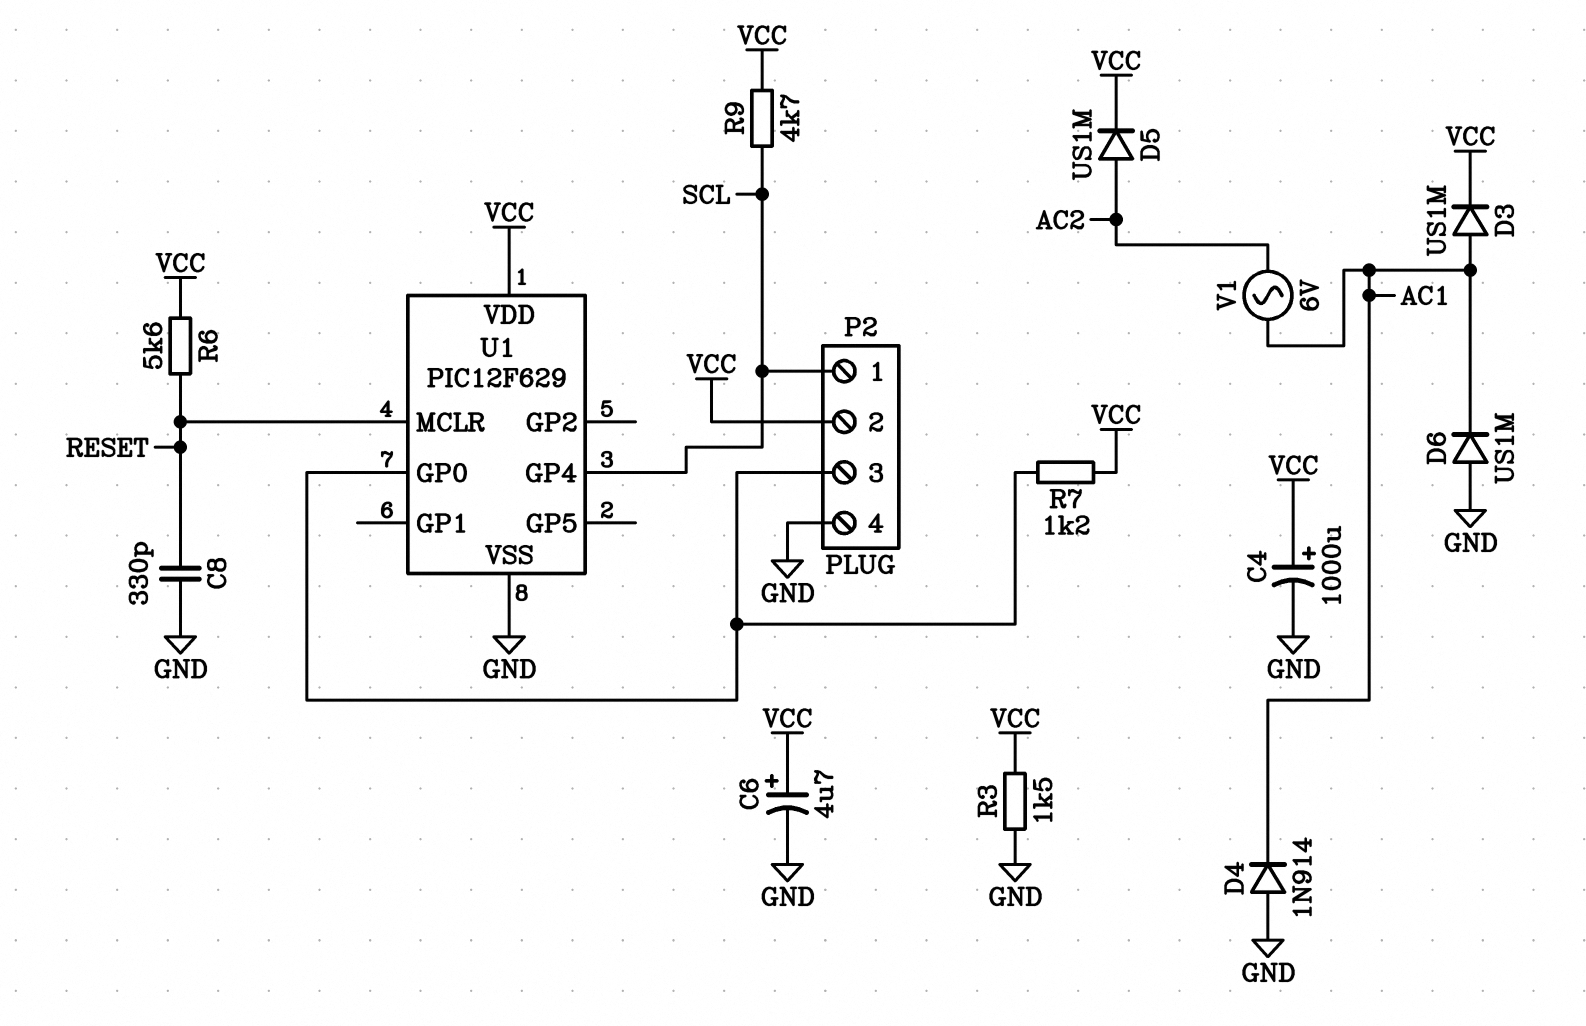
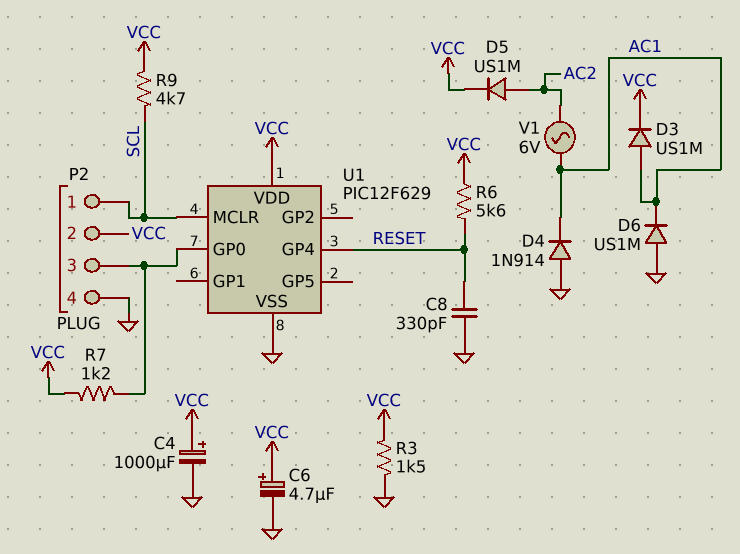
U1 pin GP4: SCL -> RESET
U1 pin MCLR: RESET -> SCL

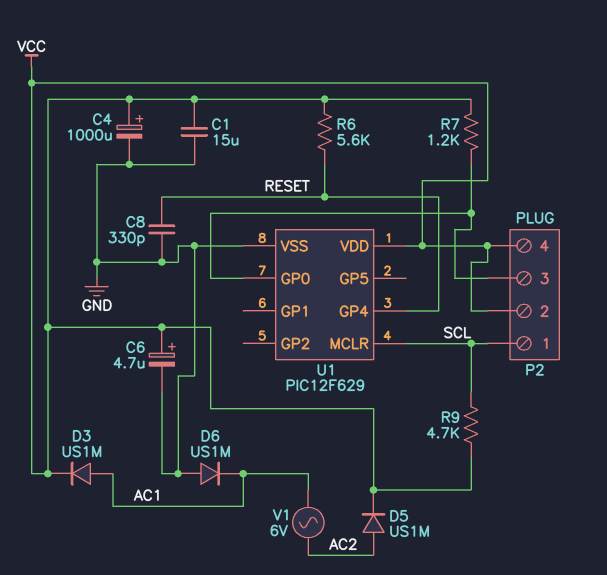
C1: none -> 15uF (GND, VCC)
D4: diode 1N914 (A GND, K AC1) -> none
P2 pin 4: GND -> VCC
R3: 1.5k (GND, VCC) -> none

